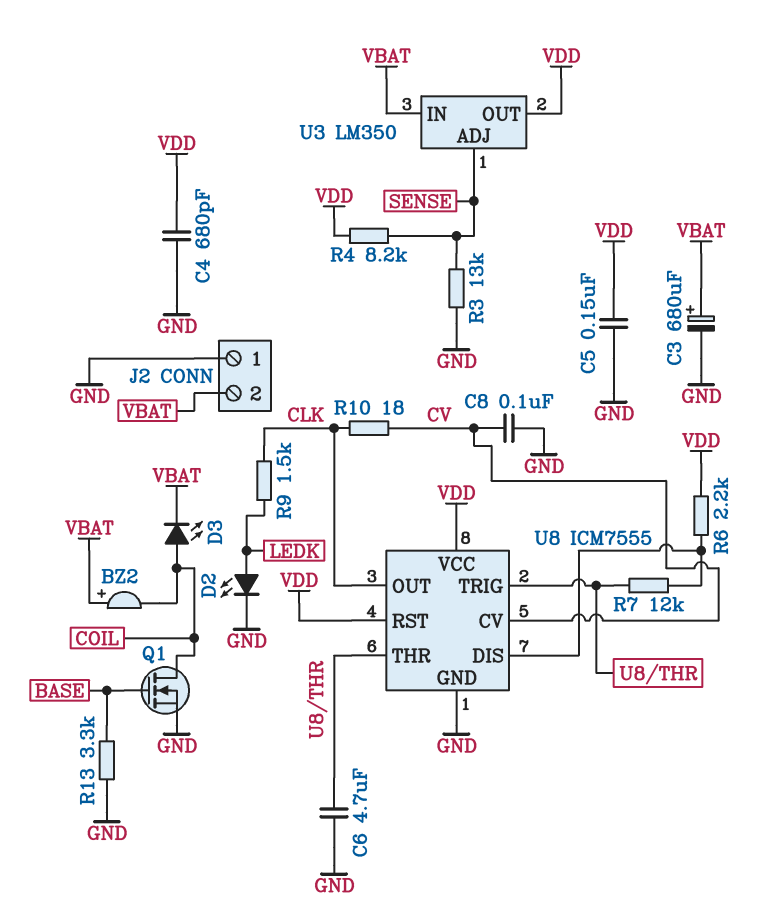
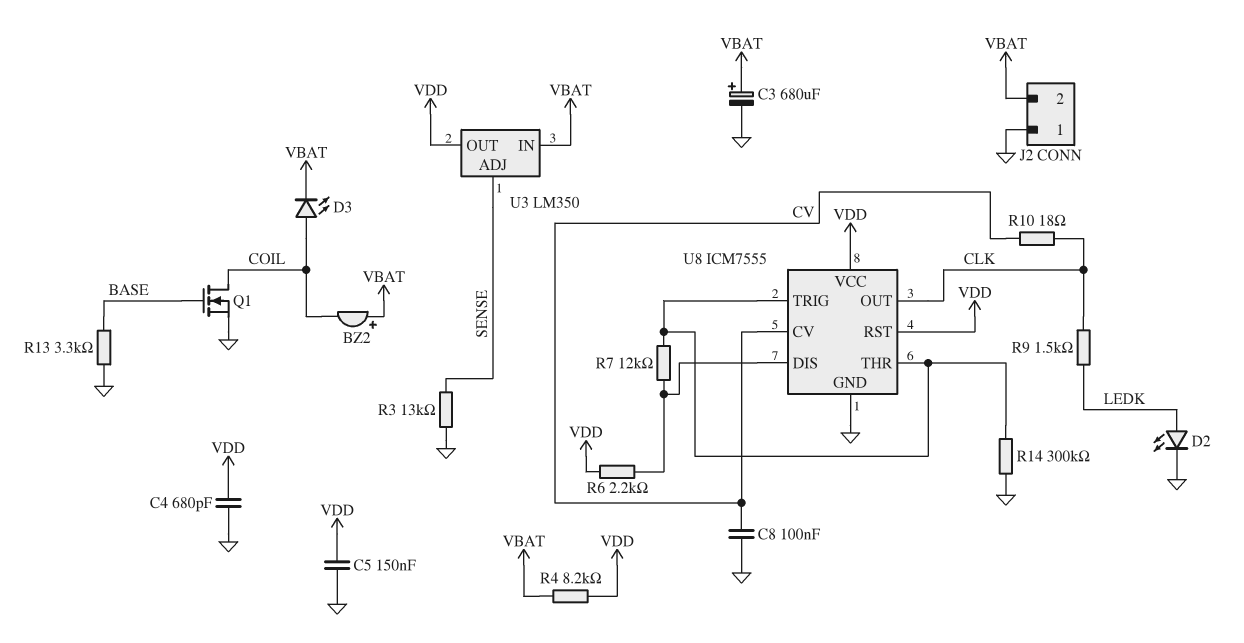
C6: 4.7uF (GND, U8/THR) -> none
R4: 8.2k (SENSE, VDD) -> 8.2k (VBAT, VDD)
R14: none -> 300k (GND, U8/THR)

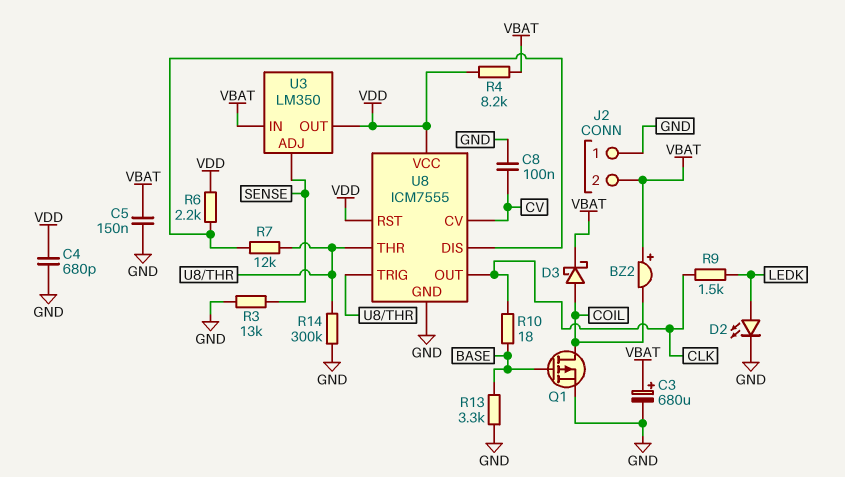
C5: 150nF (GND, VDD) -> 150nF (GND, VBAT)
D3: LED (A COIL, K VBAT) -> schottky (A COIL, K VBAT)
Q1: NMOS (G BASE, D COIL, S GND) -> PMOS (G BASE, D COIL, S GND)
R10: 18 (CLK, CV) -> 18 (BASE, CLK)

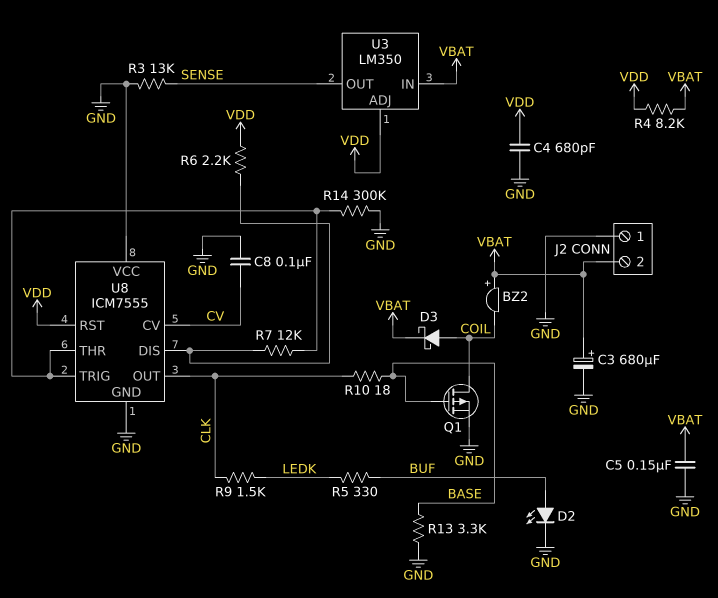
D2: LED (A LEDK, K GND) -> LED (A BUF, K GND)
R5: none -> 330 (BUF, LEDK)
U3 pin ADJ: SENSE -> VDD
U3 pin OUT: VDD -> SENSE
U8 pin VCC: VDD -> GND

